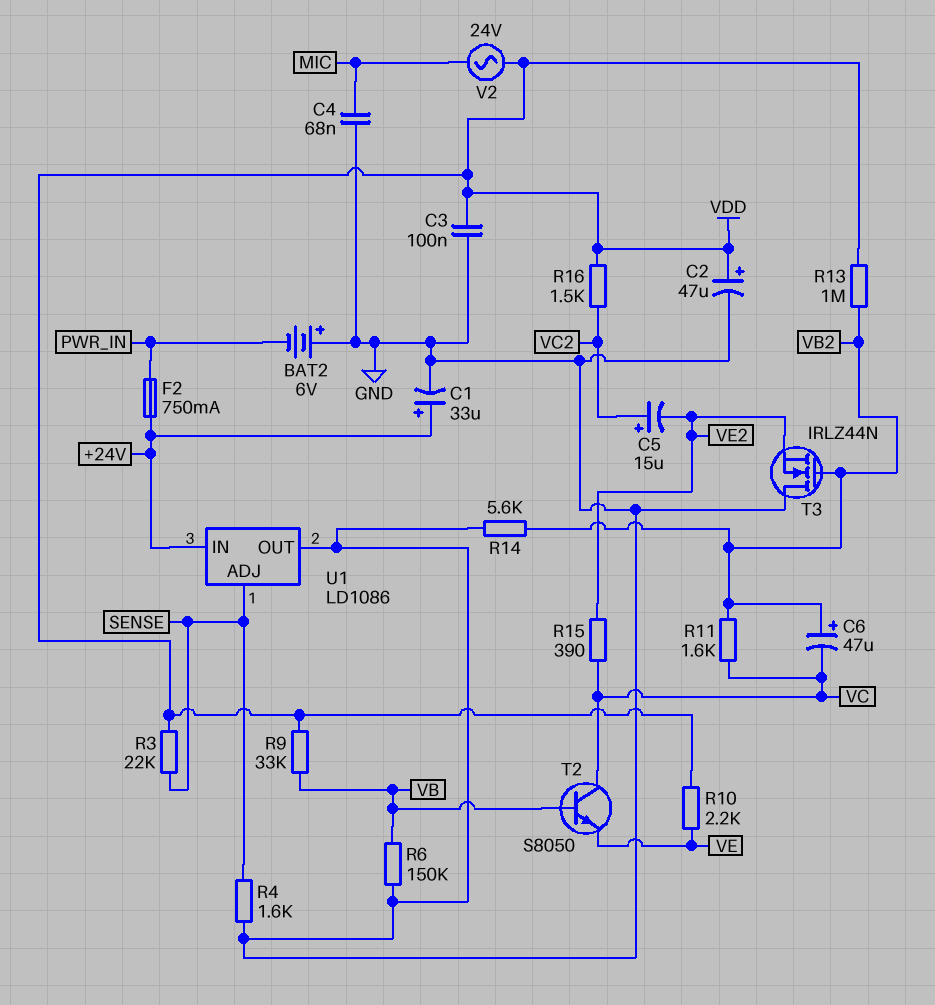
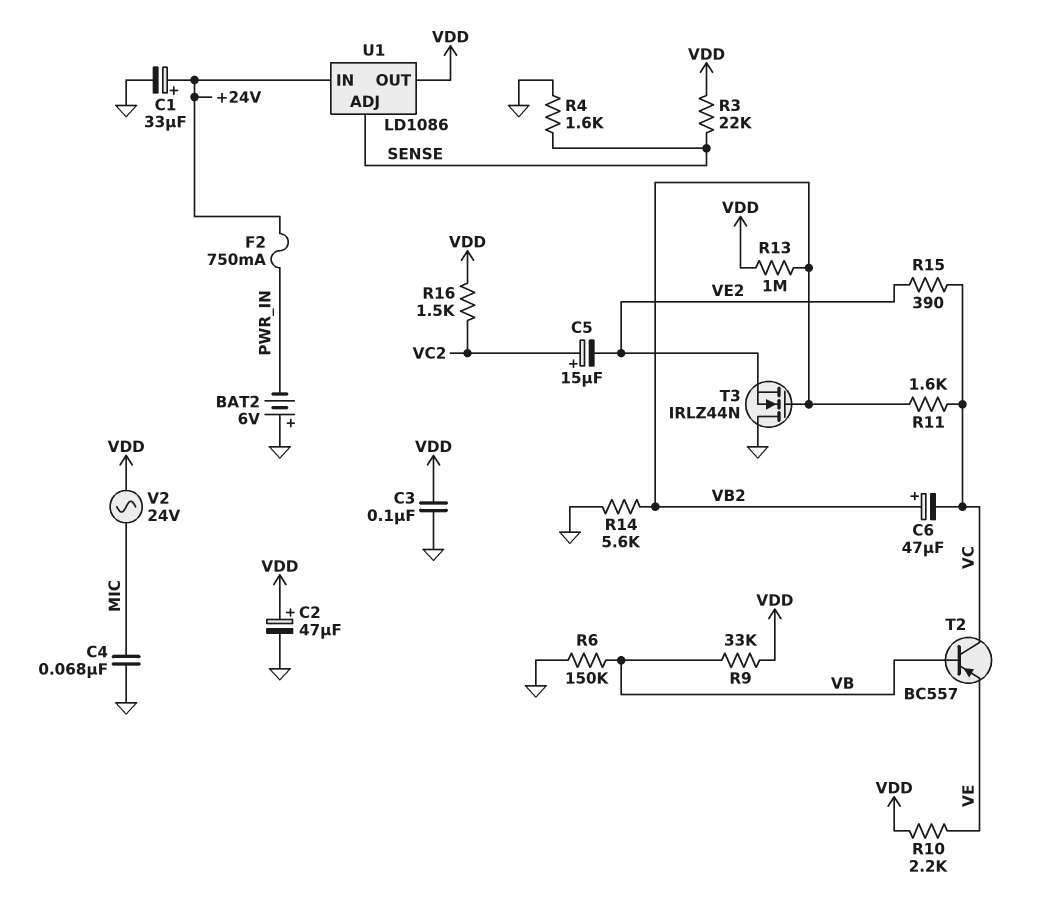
T2: NPN S8050 (B VB, C VC, E VE) -> PNP BC557 (B VB, C VC, E VE)
U1 pin OUT: GND -> VDD

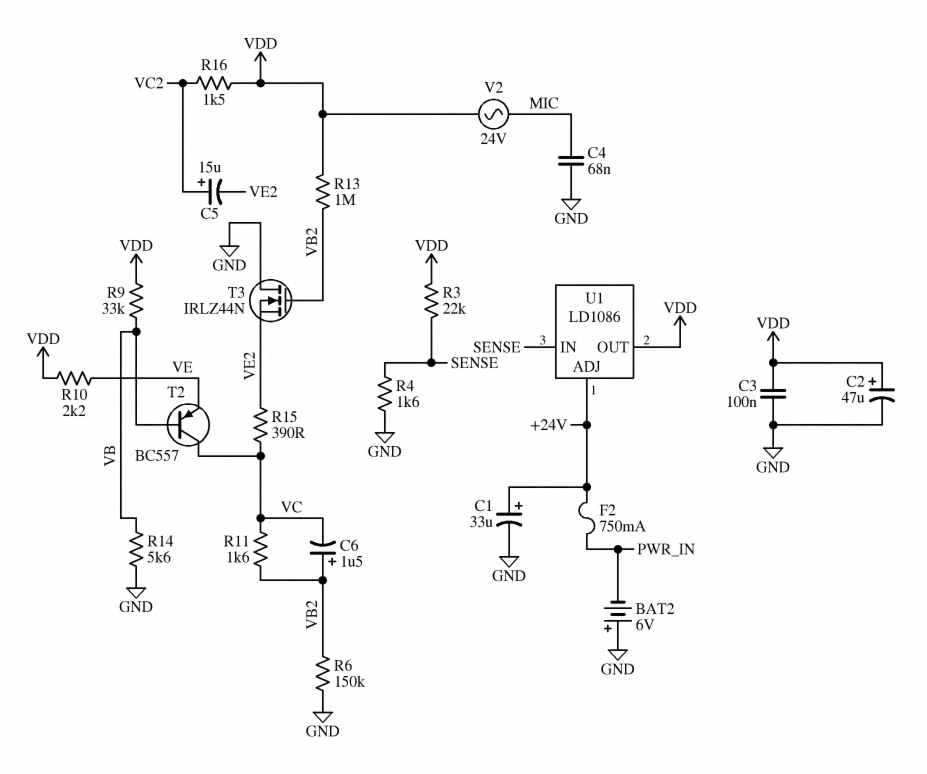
C6: 47uF (plus VB2, minus VC) -> 1.5uF (plus VB2, minus VC)
R6: 150k (GND, VB) -> 150k (GND, VB2)
R14: 5.6k (GND, VB2) -> 5.6k (GND, VB)
U1 pin ADJ: SENSE -> +24V
U1 pin IN: +24V -> SENSE

